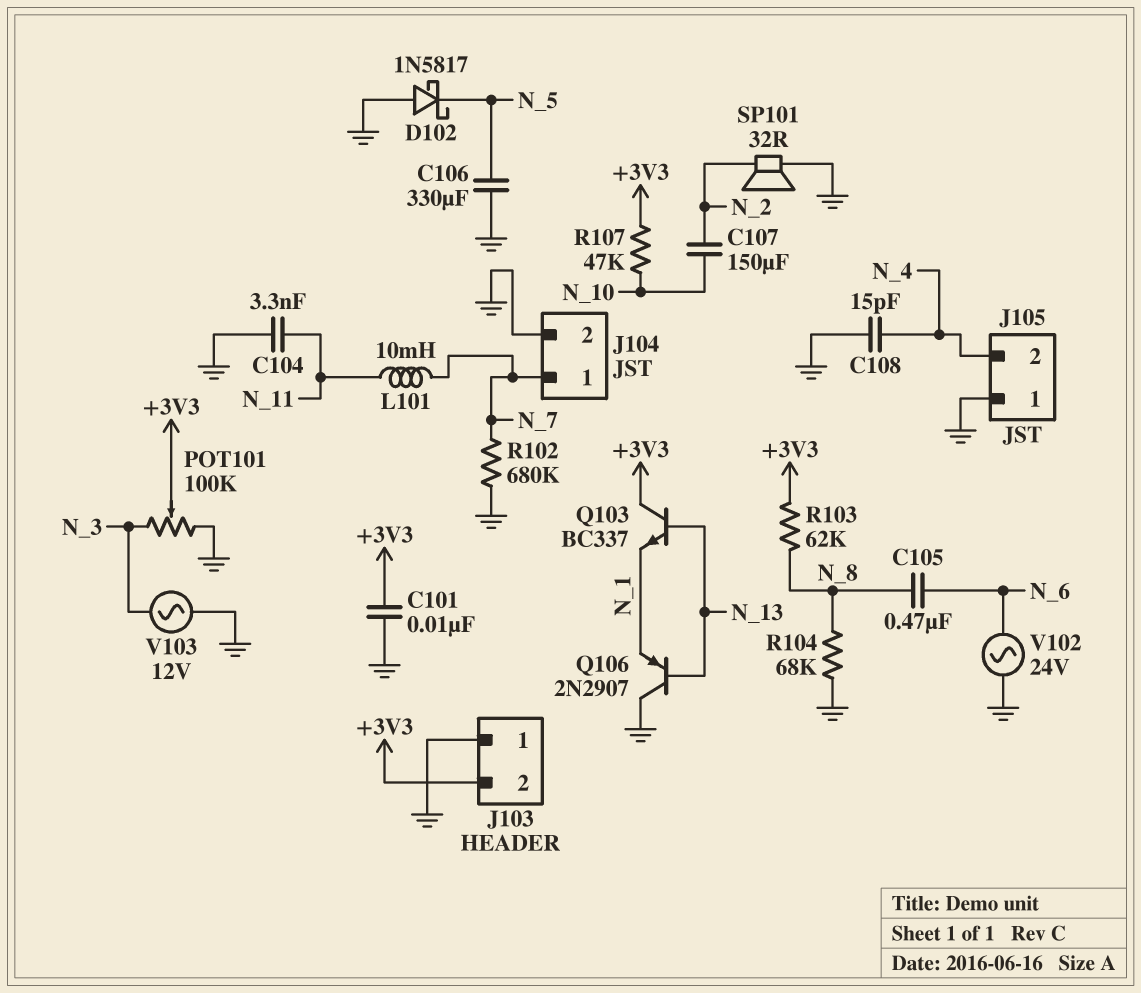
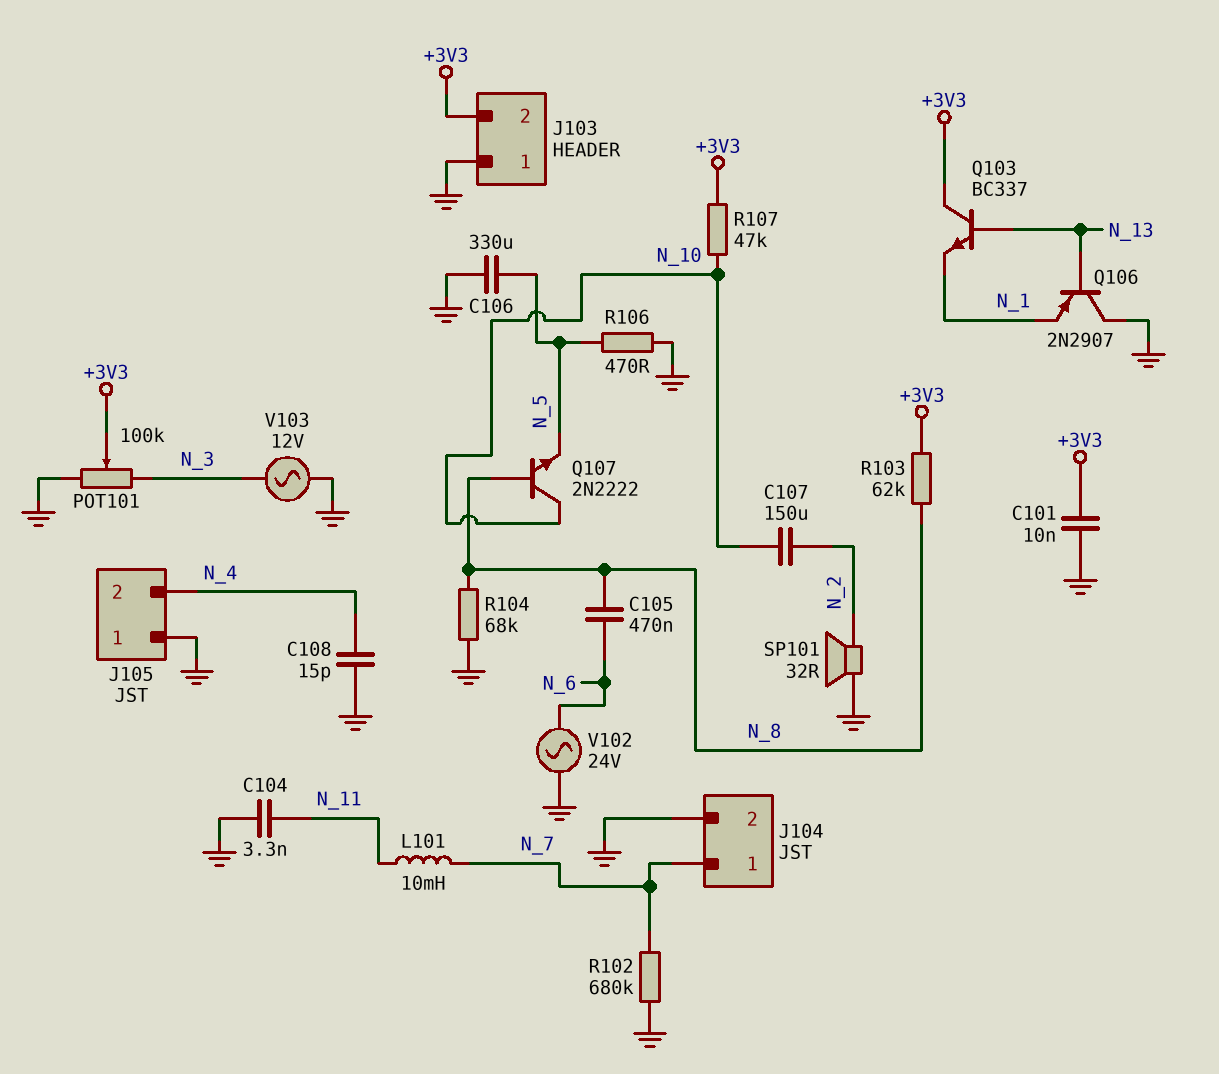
D102: schottky 1N5817 (A GND, K N_5) -> none
Q107: none -> NPN 2N2222 (B N_8, C N_10, E N_5)
R106: none -> 470 (GND, N_5)

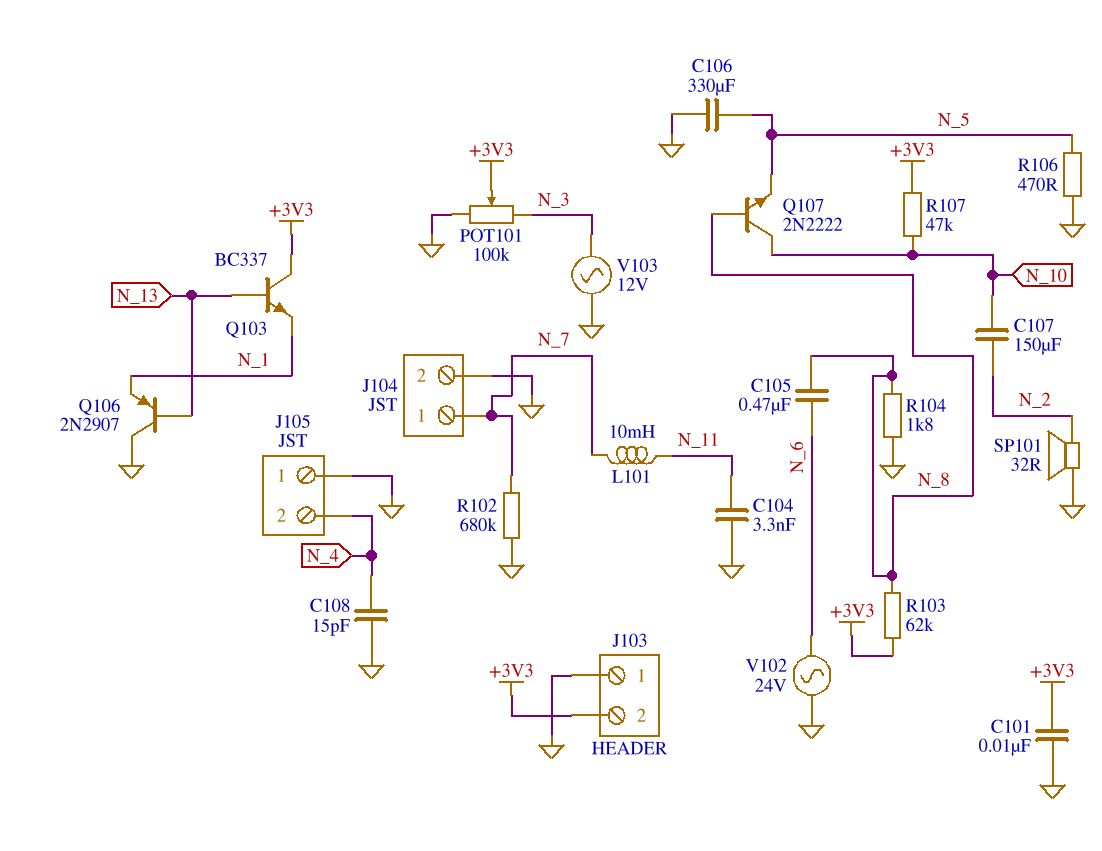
R104: 68k (GND, N_8) -> 1.8k (GND, N_8)

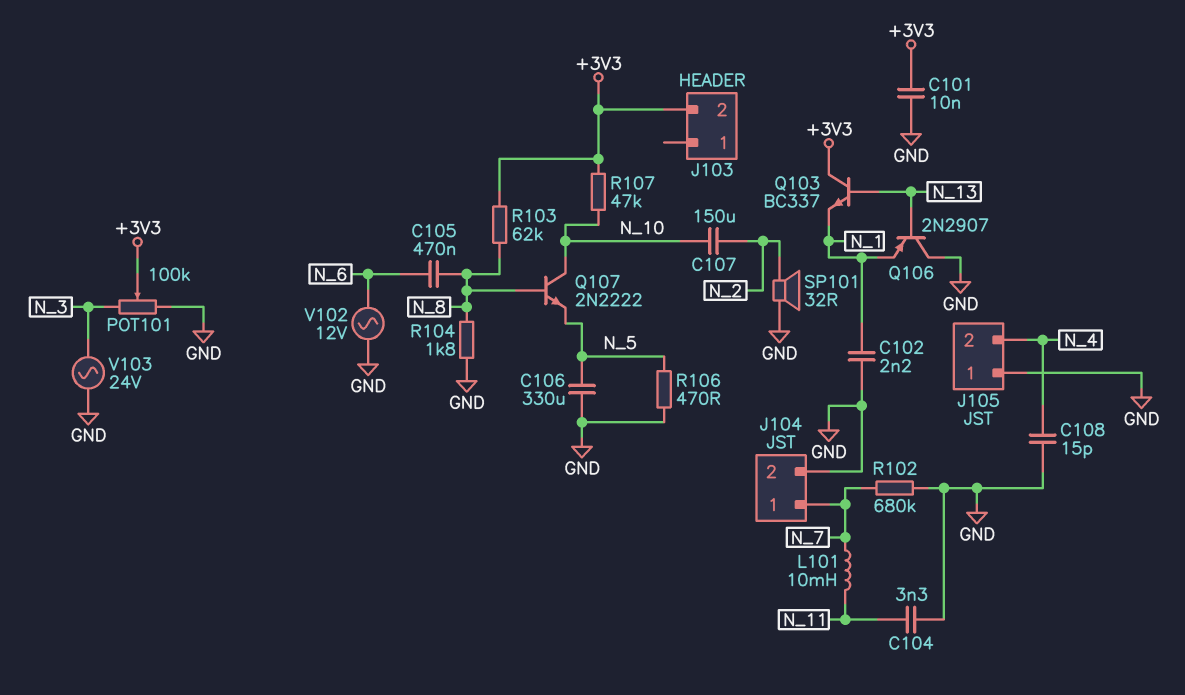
C102: none -> 2.2nF (GND, N_1)
J103 pin 1: GND -> none
V102: AC 24V (GND, N_6) -> AC 12V (GND, N_6)
V103: AC 12V (GND, N_3) -> AC 24V (GND, N_3)

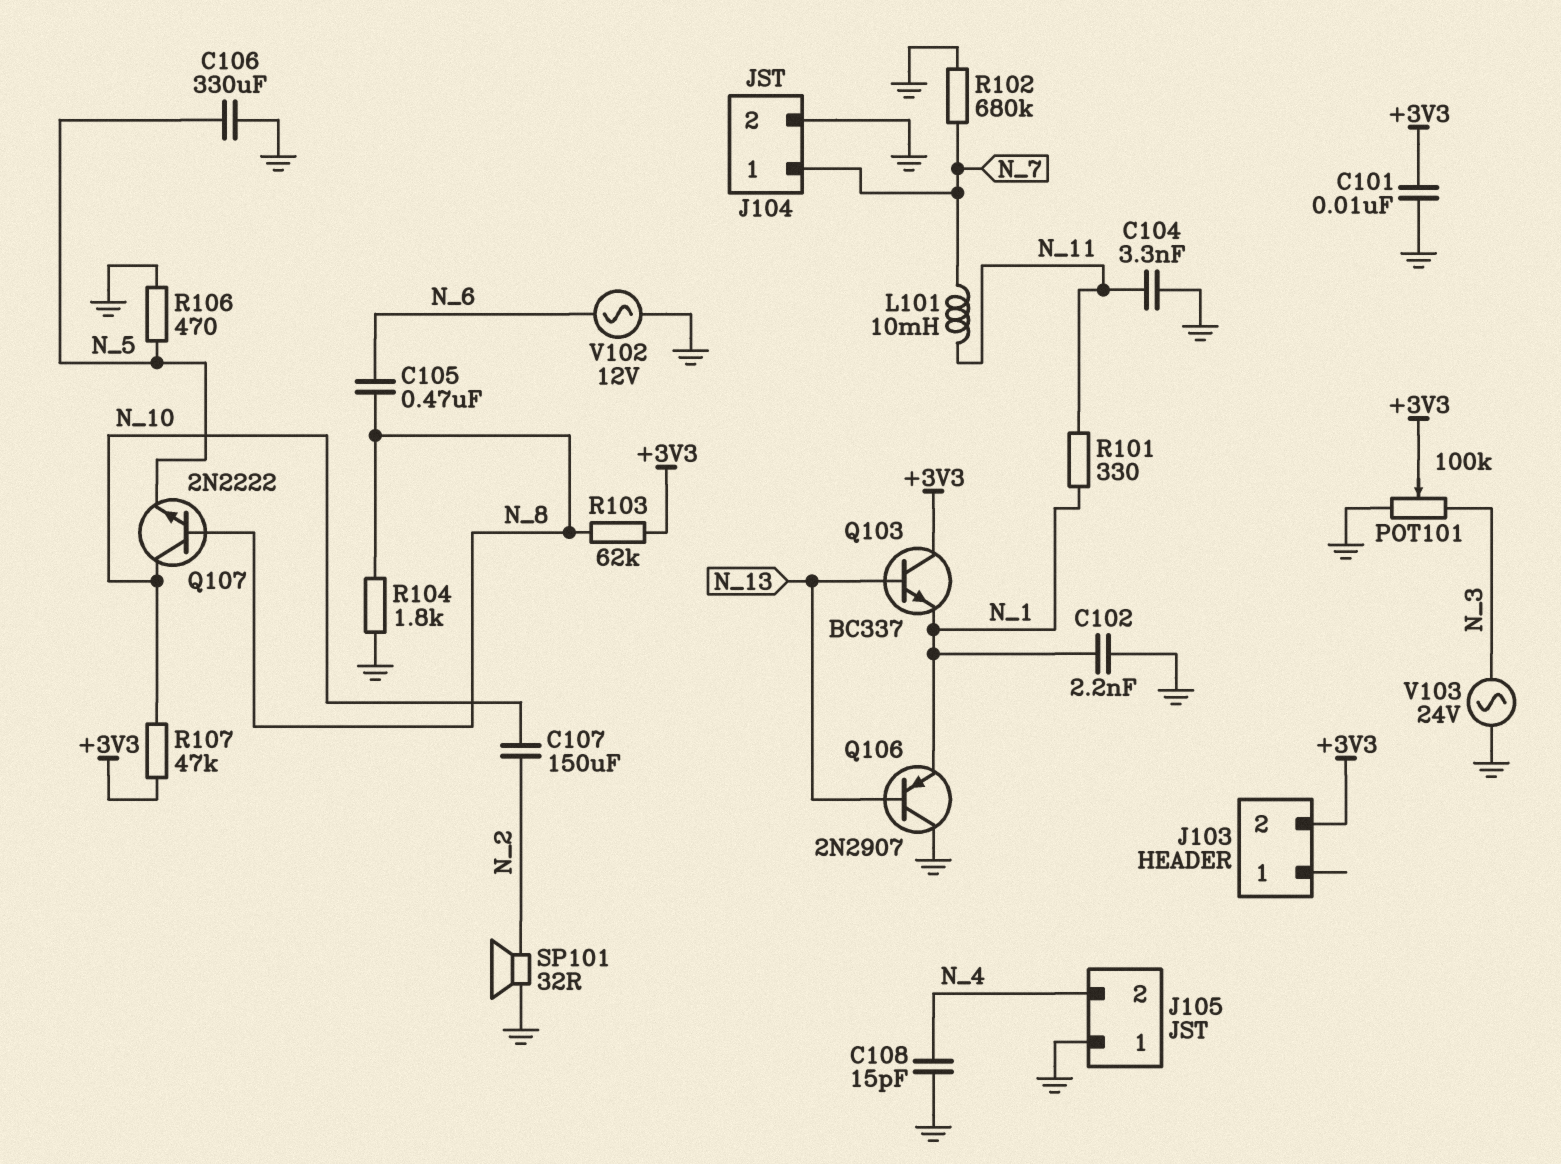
R101: none -> 330 (N_1, N_11)

